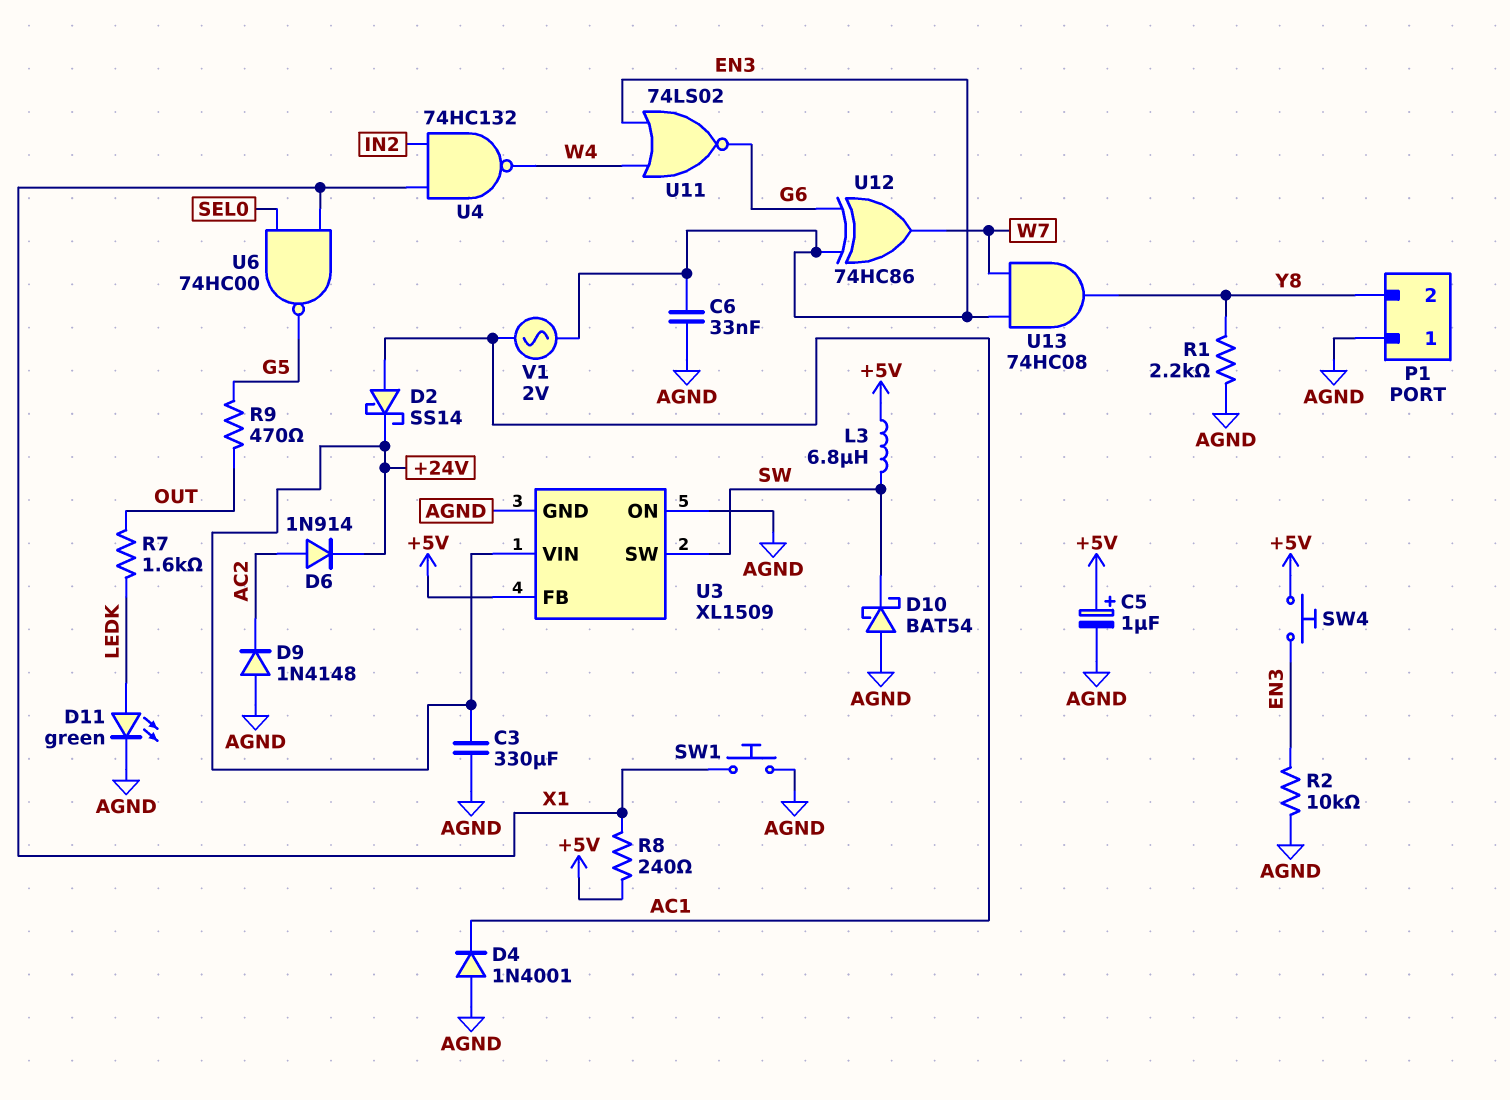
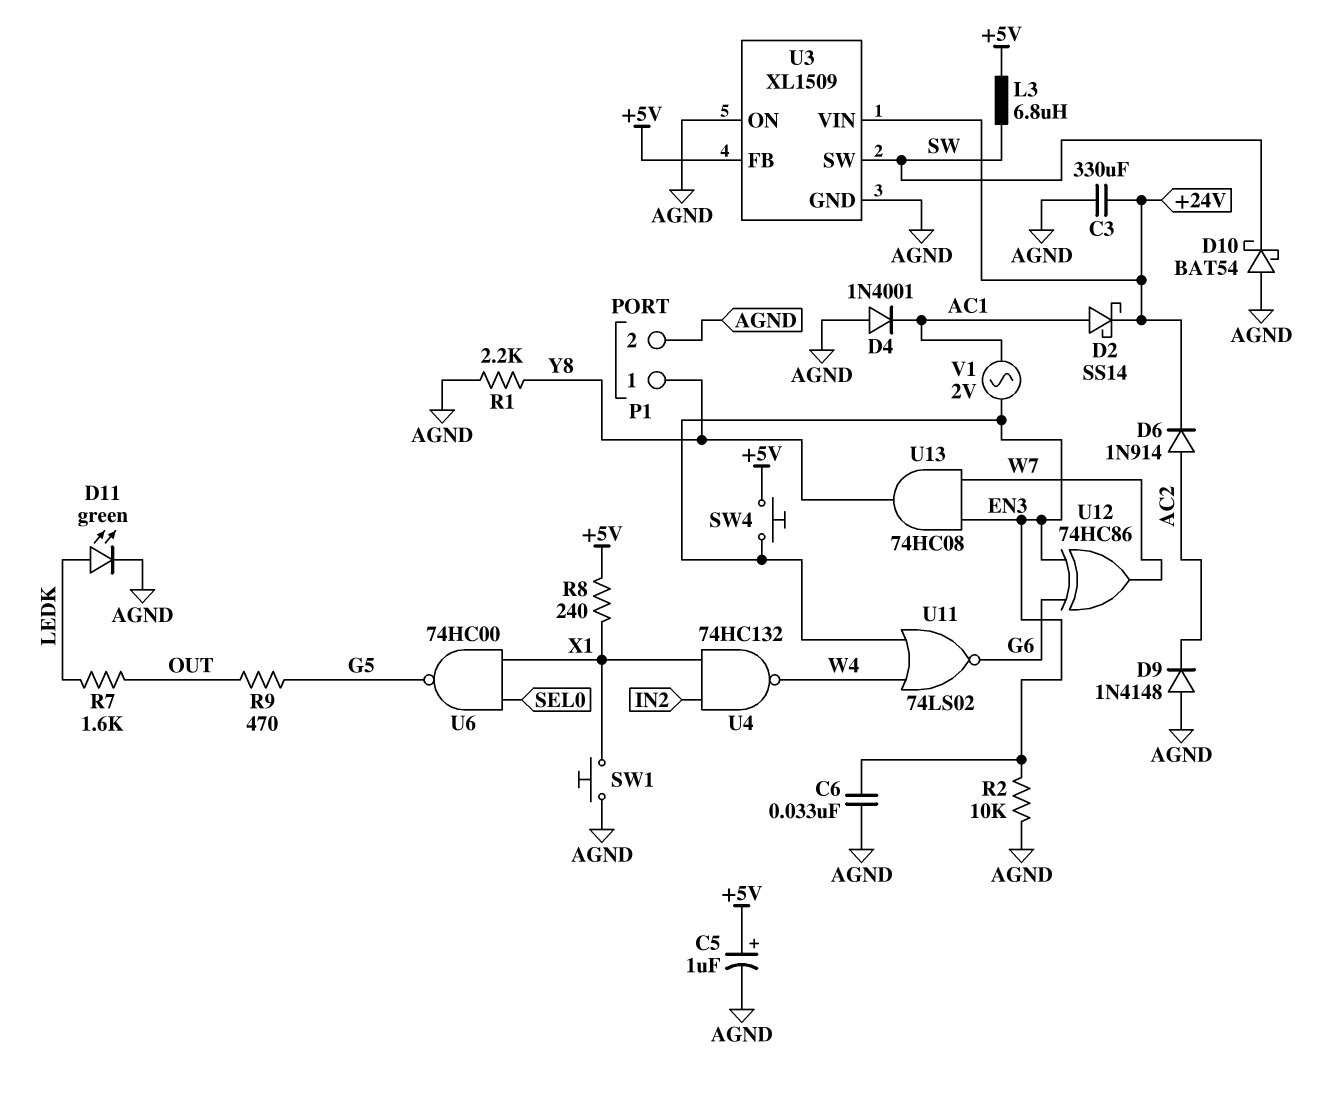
P1 pin 1: AGND -> Y8
P1 pin 2: Y8 -> AGND

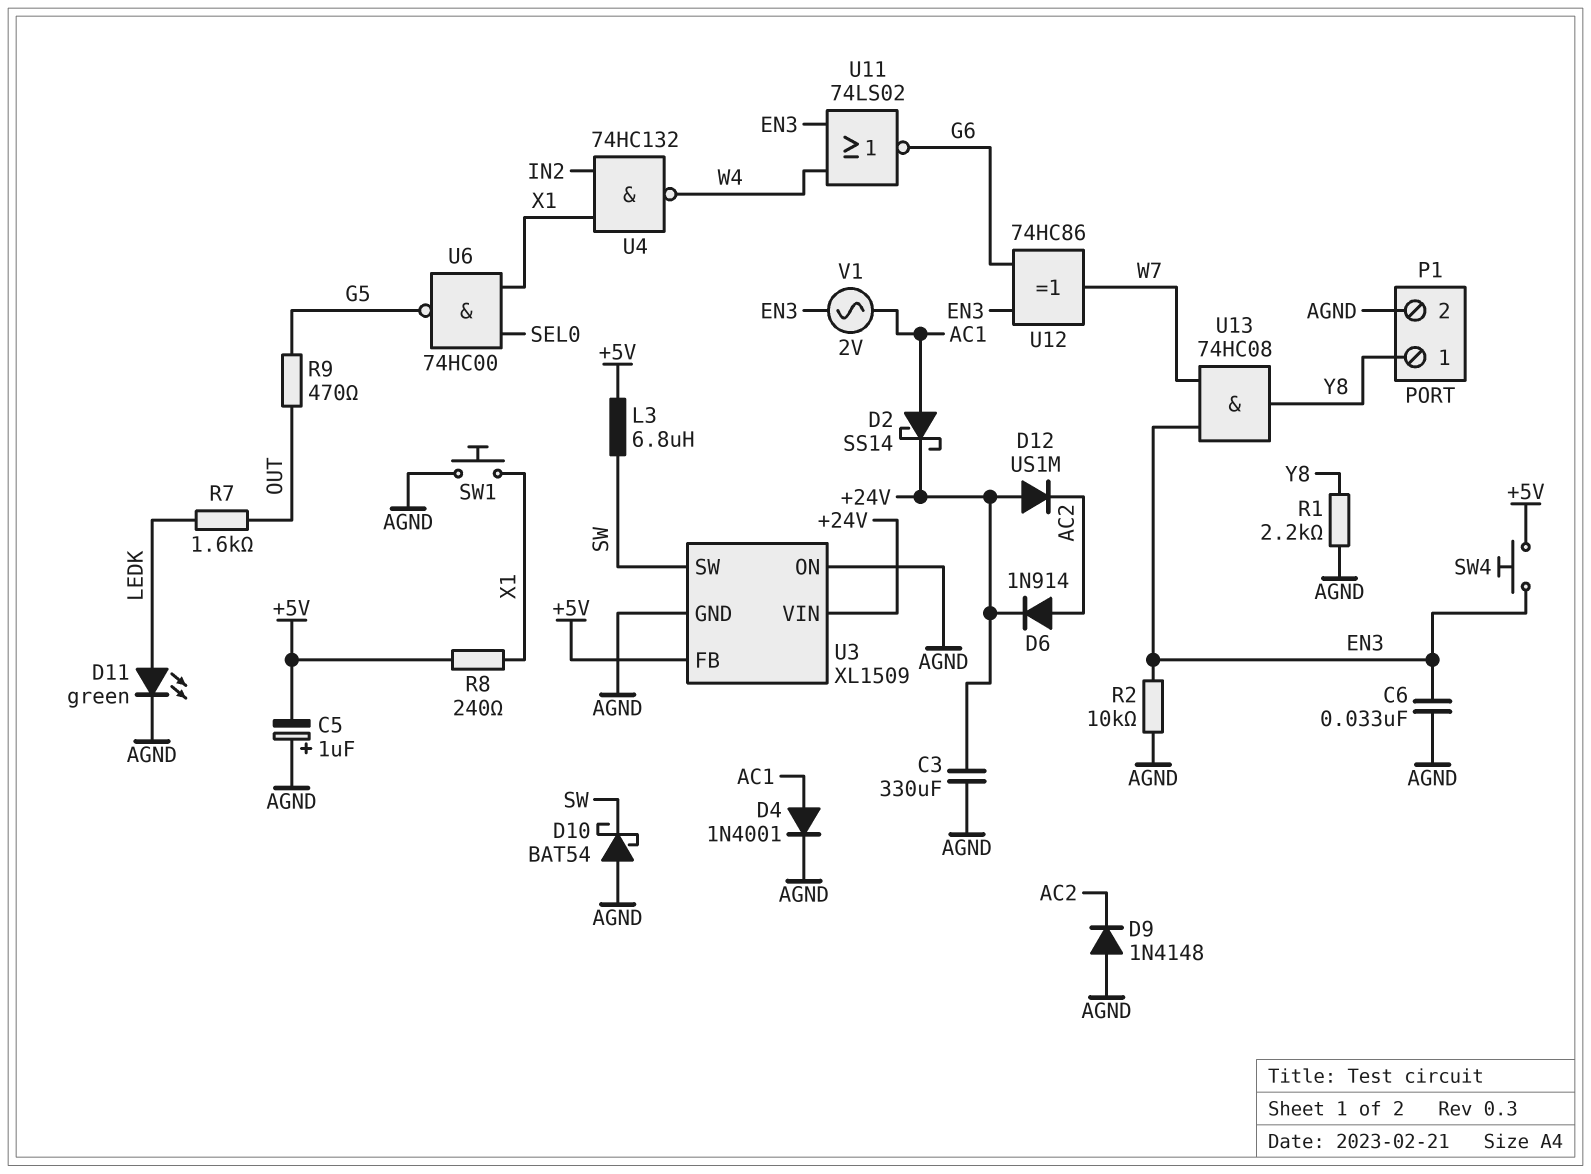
C5: 1uF (plus +5V, minus AGND) -> 1uF (plus AGND, minus +5V)
D4: diode 1N4001 (A AGND, K AC1) -> diode 1N4001 (A AC1, K AGND)
D12: none -> diode US1M (A +24V, K AC2)

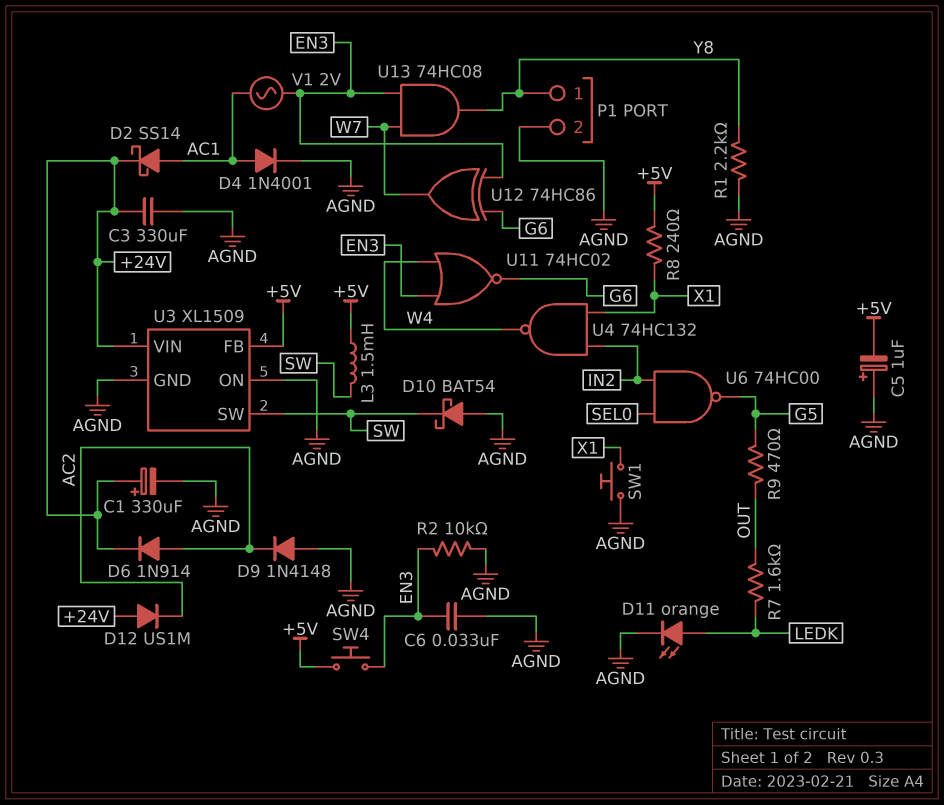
C1: none -> 330uF (plus +24V, minus AGND)
D11: LED green (A LEDK, K AGND) -> LED orange (A LEDK, K AGND)
L3: 6.8uH (+5V, SW) -> 1.5mH (+5V, SW)
U6: NAND 74HC00 (in SEL0, in X1, out G5) -> NAND 74HC00 (in IN2, in SEL0, out G5)
U11: NOR 74LS02 (in EN3, in W4, out G6) -> NOR 74HC02 (in EN3, in W4, out G6)

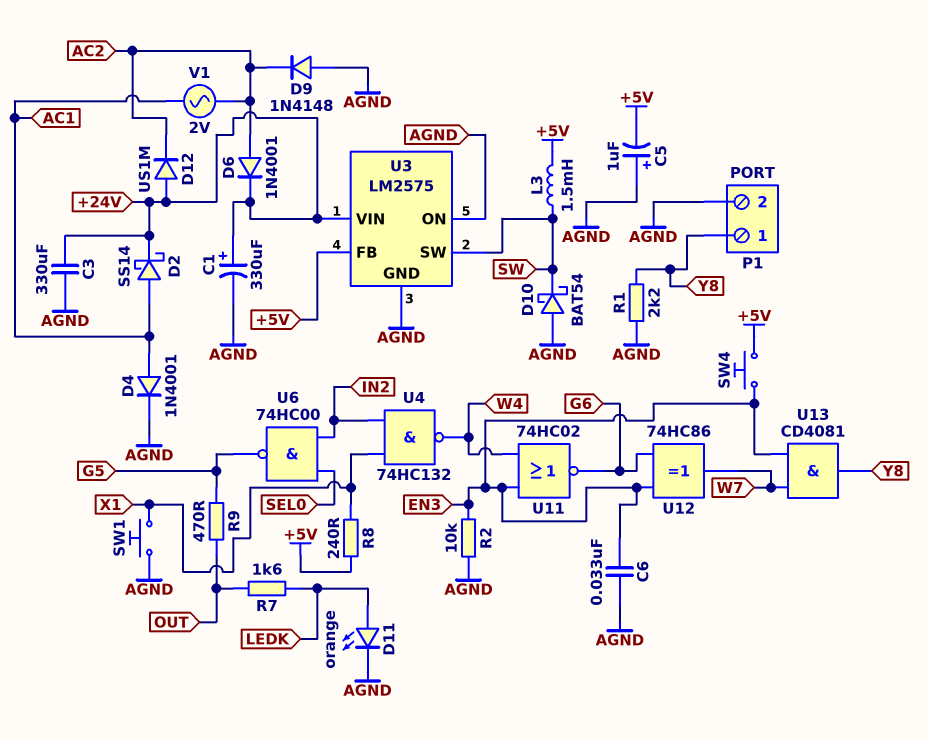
D6: diode 1N914 (A AC2, K +24V) -> diode 1N4001 (A AC2, K +24V)
U3: XL1509 -> LM2575
U13: AND 74HC08 (in EN3, in W7, out Y8) -> AND CD4081 (in EN3, in W7, out Y8)
V1: AC 2V (AC1, EN3) -> AC 2V (AC1, AC2)

